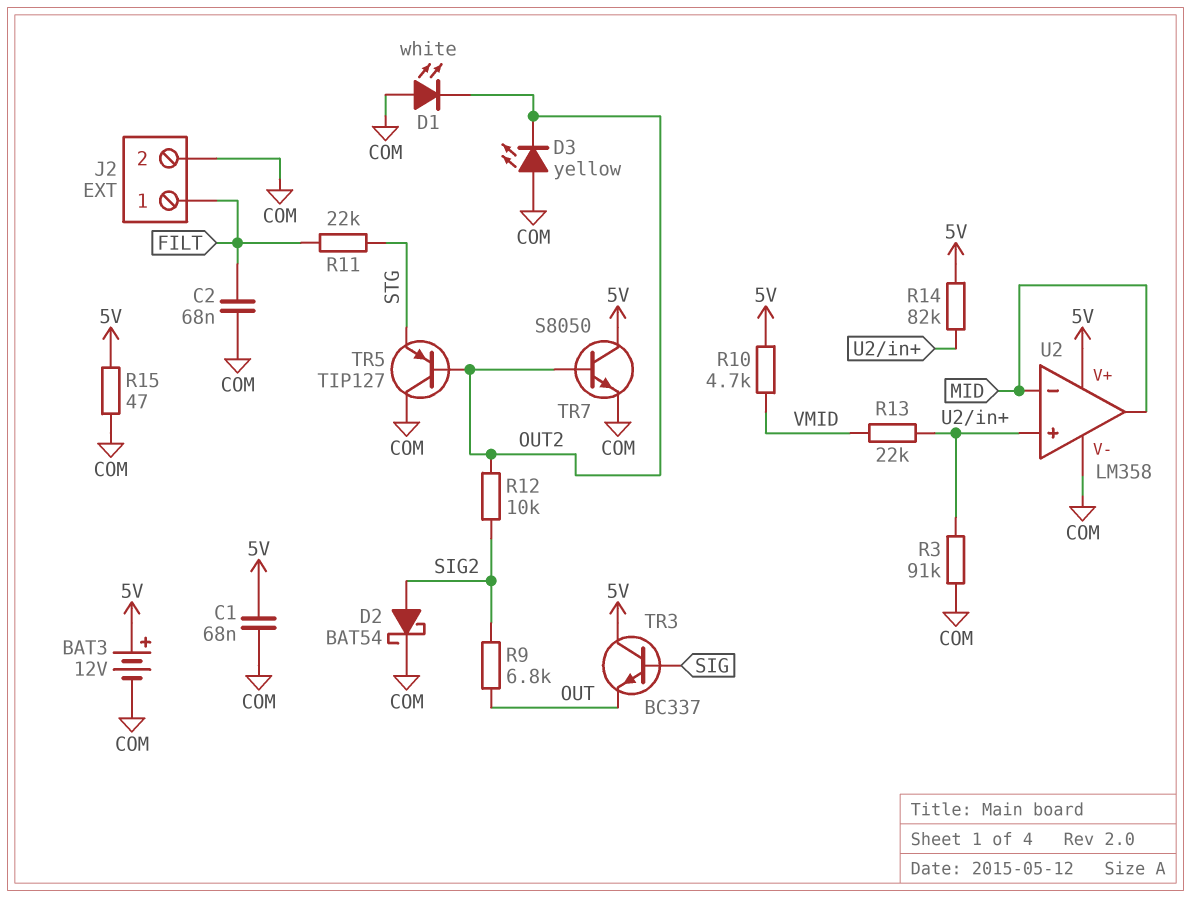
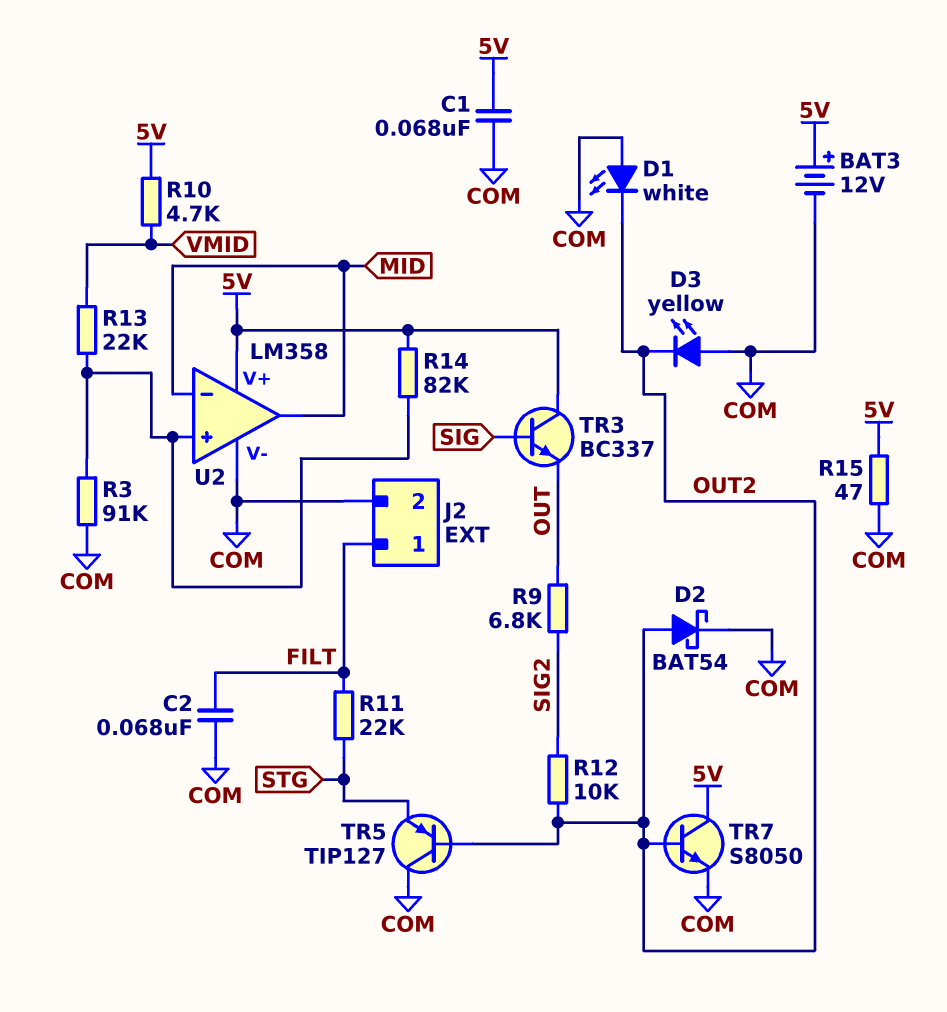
D2: schottky BAT54 (A SIG2, K COM) -> schottky BAT54 (A OUT2, K COM)

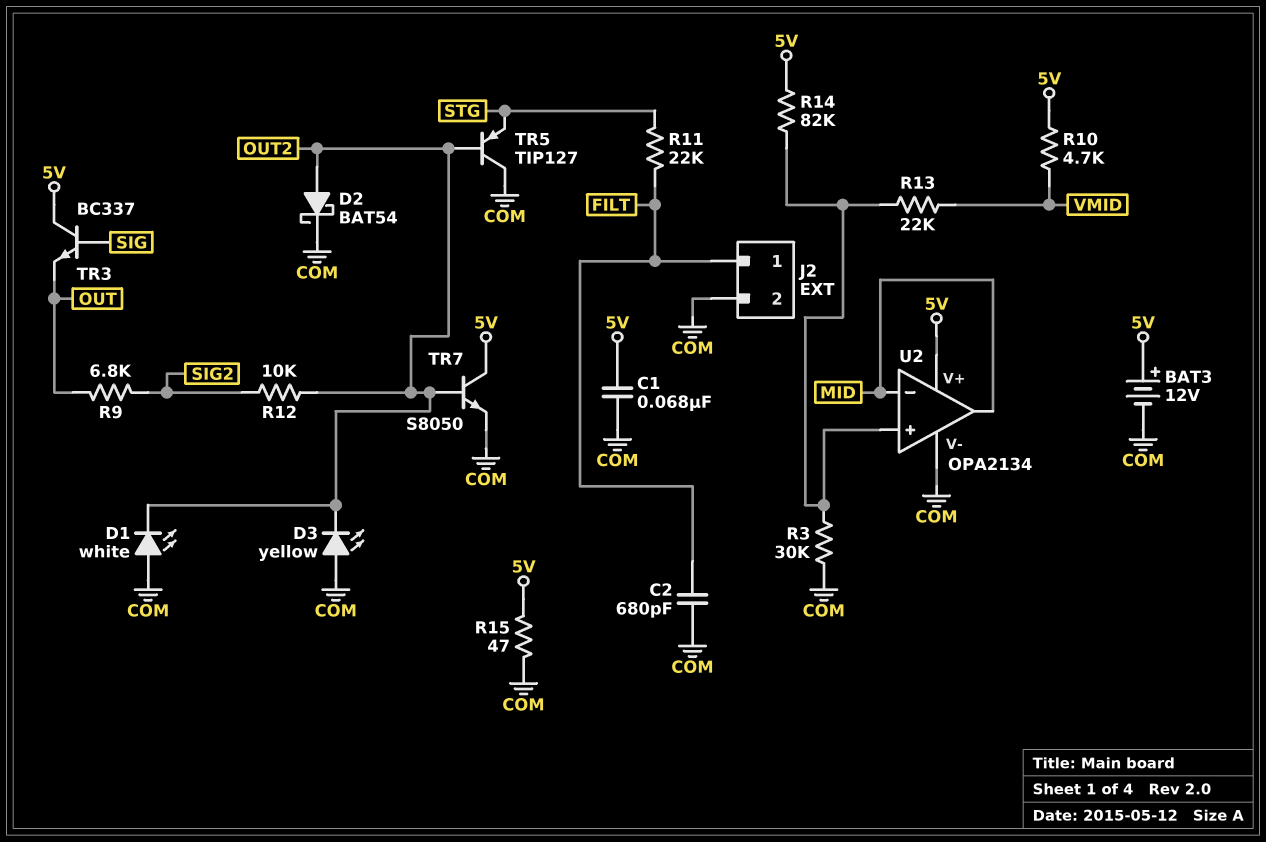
C2: 68nF (COM, FILT) -> 680pF (COM, FILT)
R3: 91k (COM, U2/in+) -> 30k (COM, U2/in+)
U2: LM358 -> OPA2134

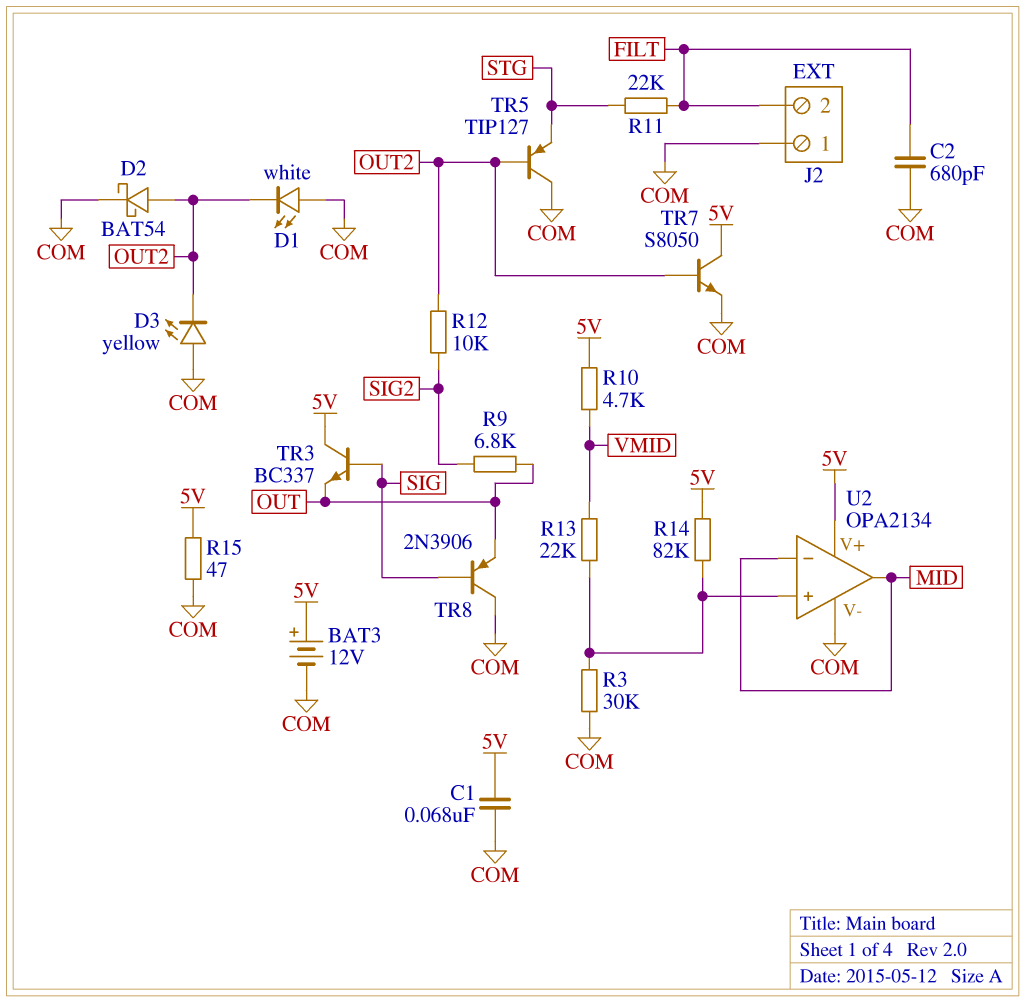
J2 pin 1: FILT -> COM
J2 pin 2: COM -> FILT
TR8: none -> PNP 2N3906 (B SIG, C COM, E OUT)

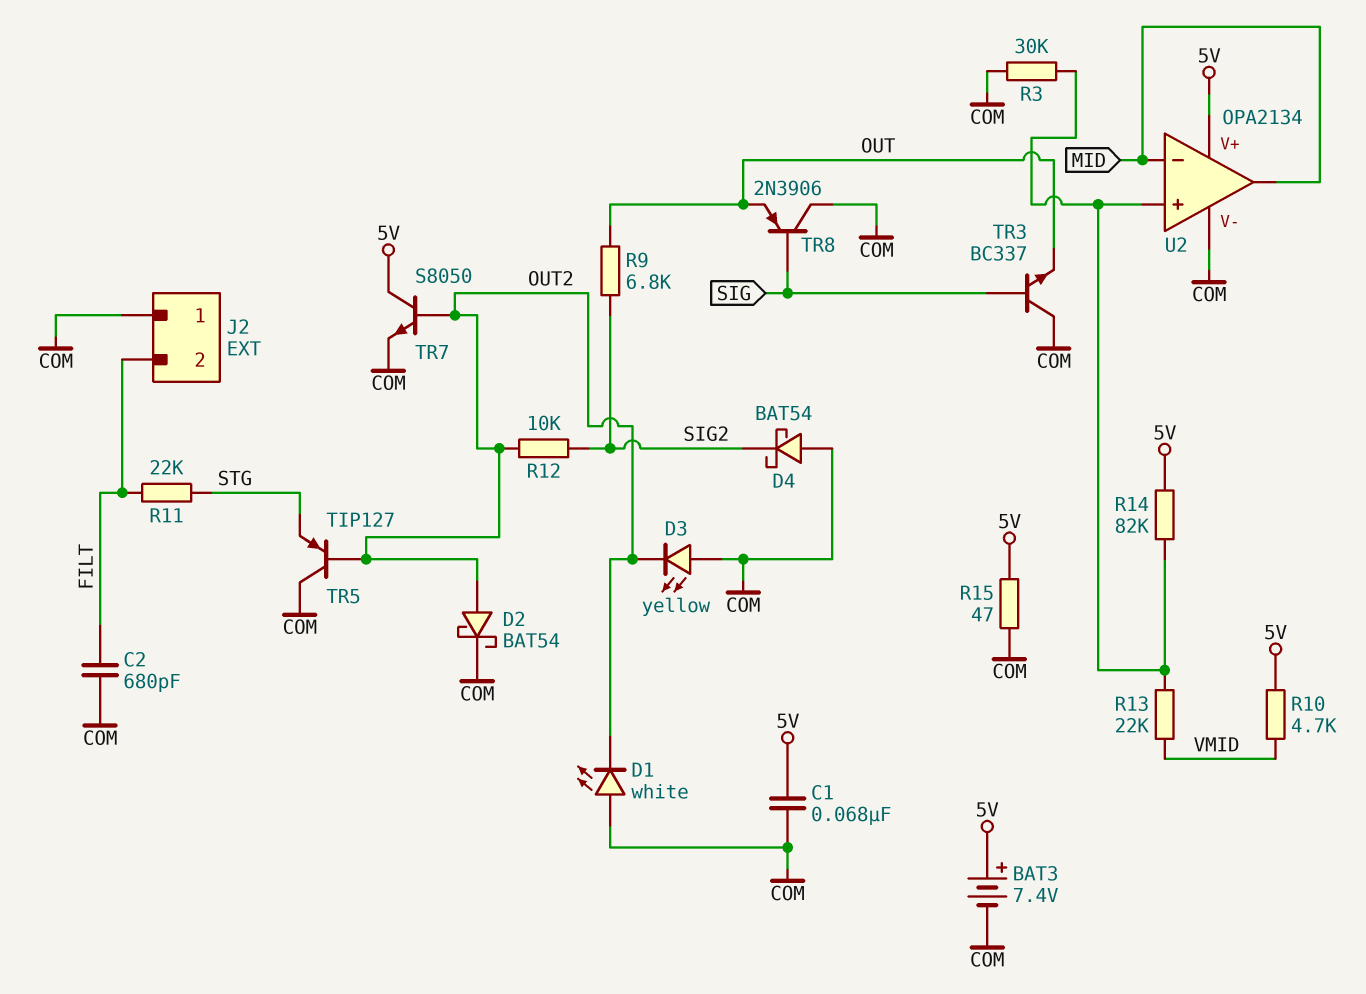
BAT3: 12V (plus 5V, minus COM) -> 7.4V (plus 5V, minus COM)
D4: none -> schottky BAT54 (A COM, K SIG2)
TR3: NPN BC337 (B SIG, C 5V, E OUT) -> NPN BC337 (B SIG, C COM, E OUT)

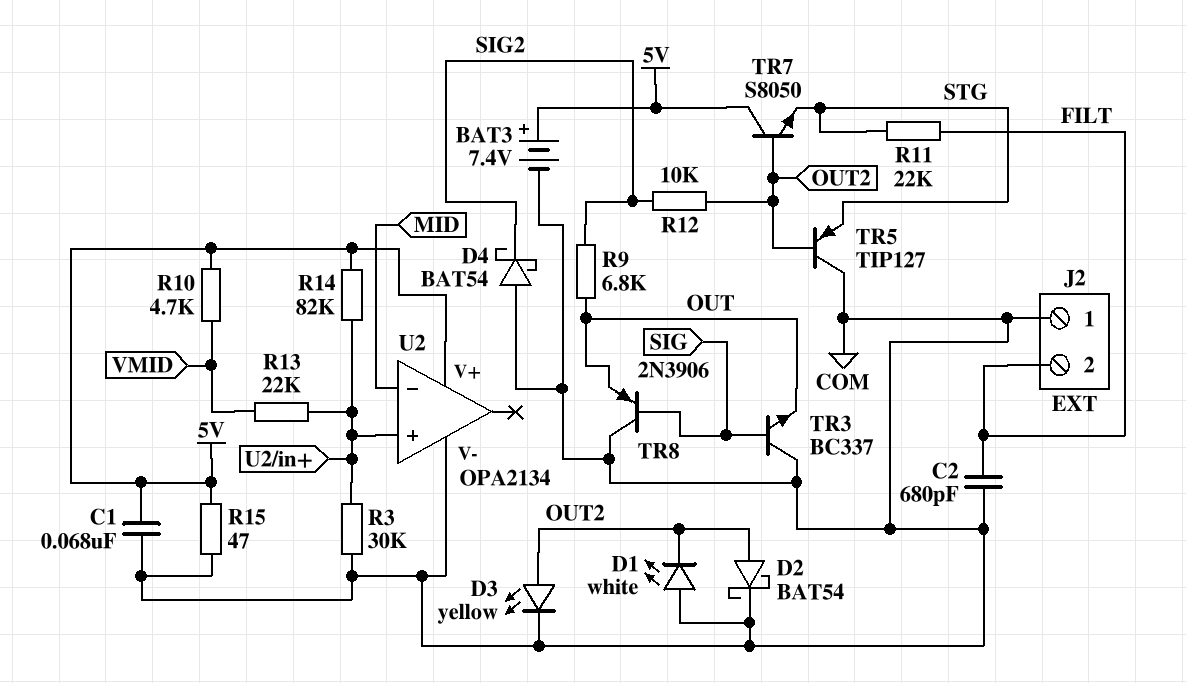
D3: LED yellow (A COM, K OUT2) -> LED yellow (A OUT2, K COM)
TR7: NPN S8050 (B OUT2, C 5V, E COM) -> NPN S8050 (B OUT2, C 5V, E STG)
U2 pin out: MID -> none

